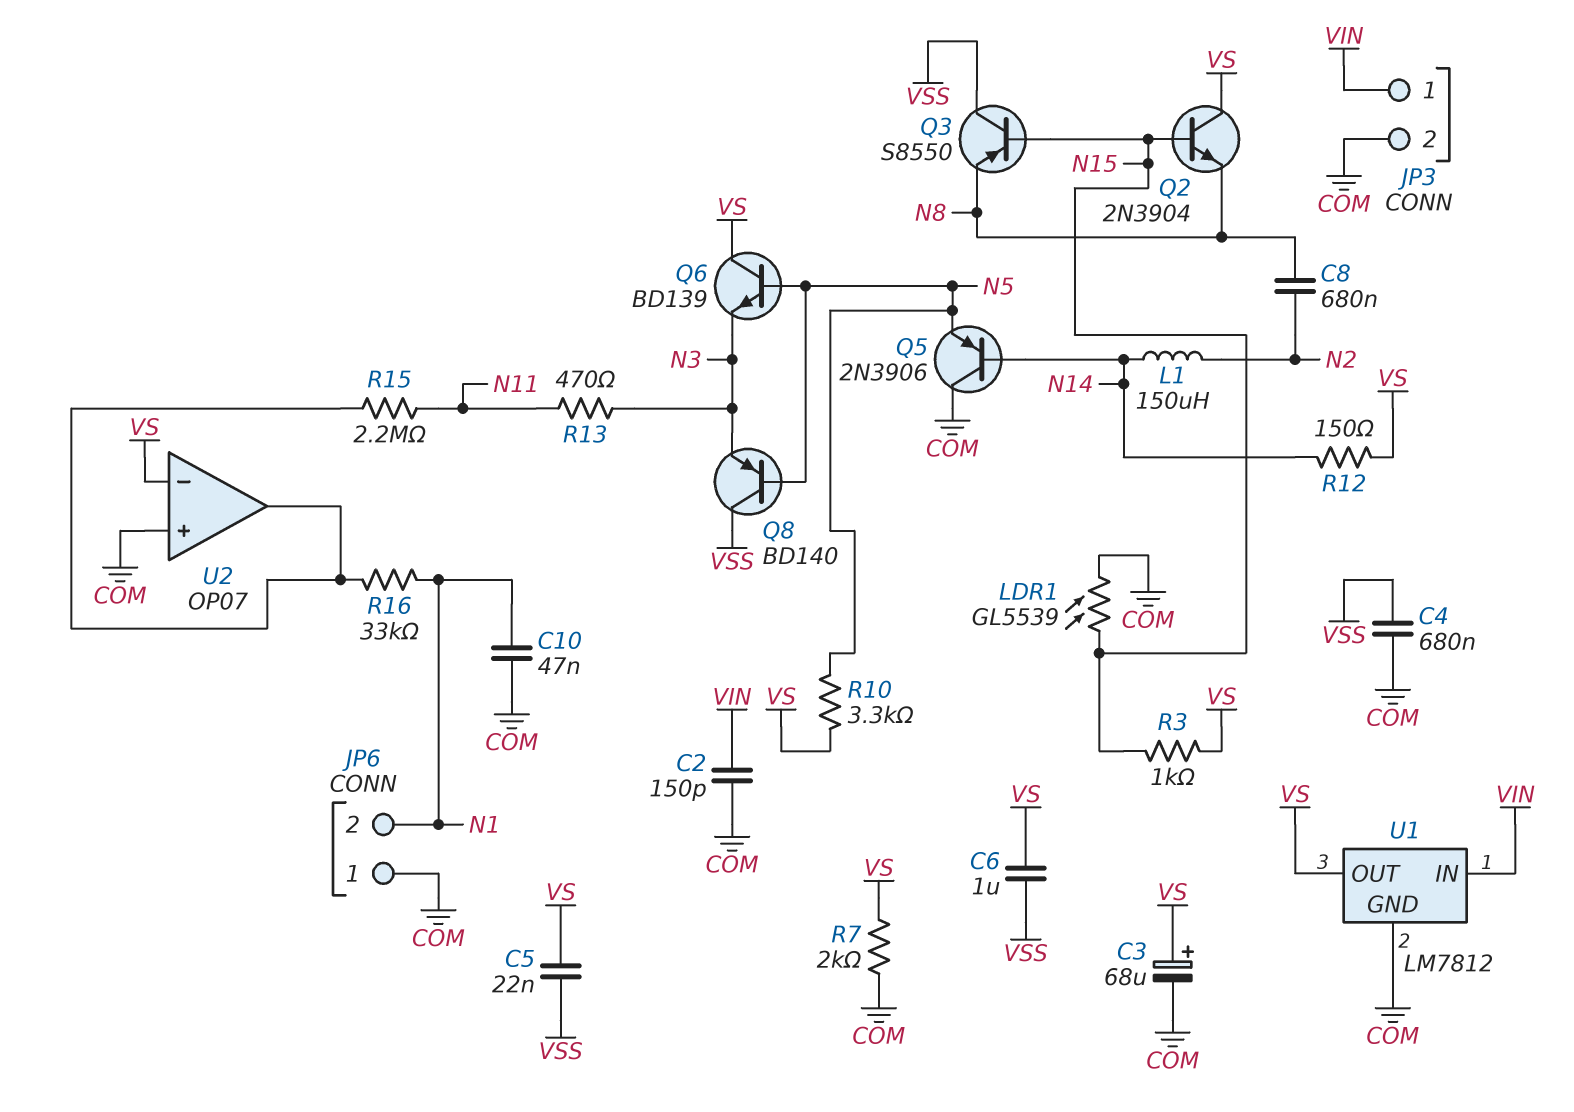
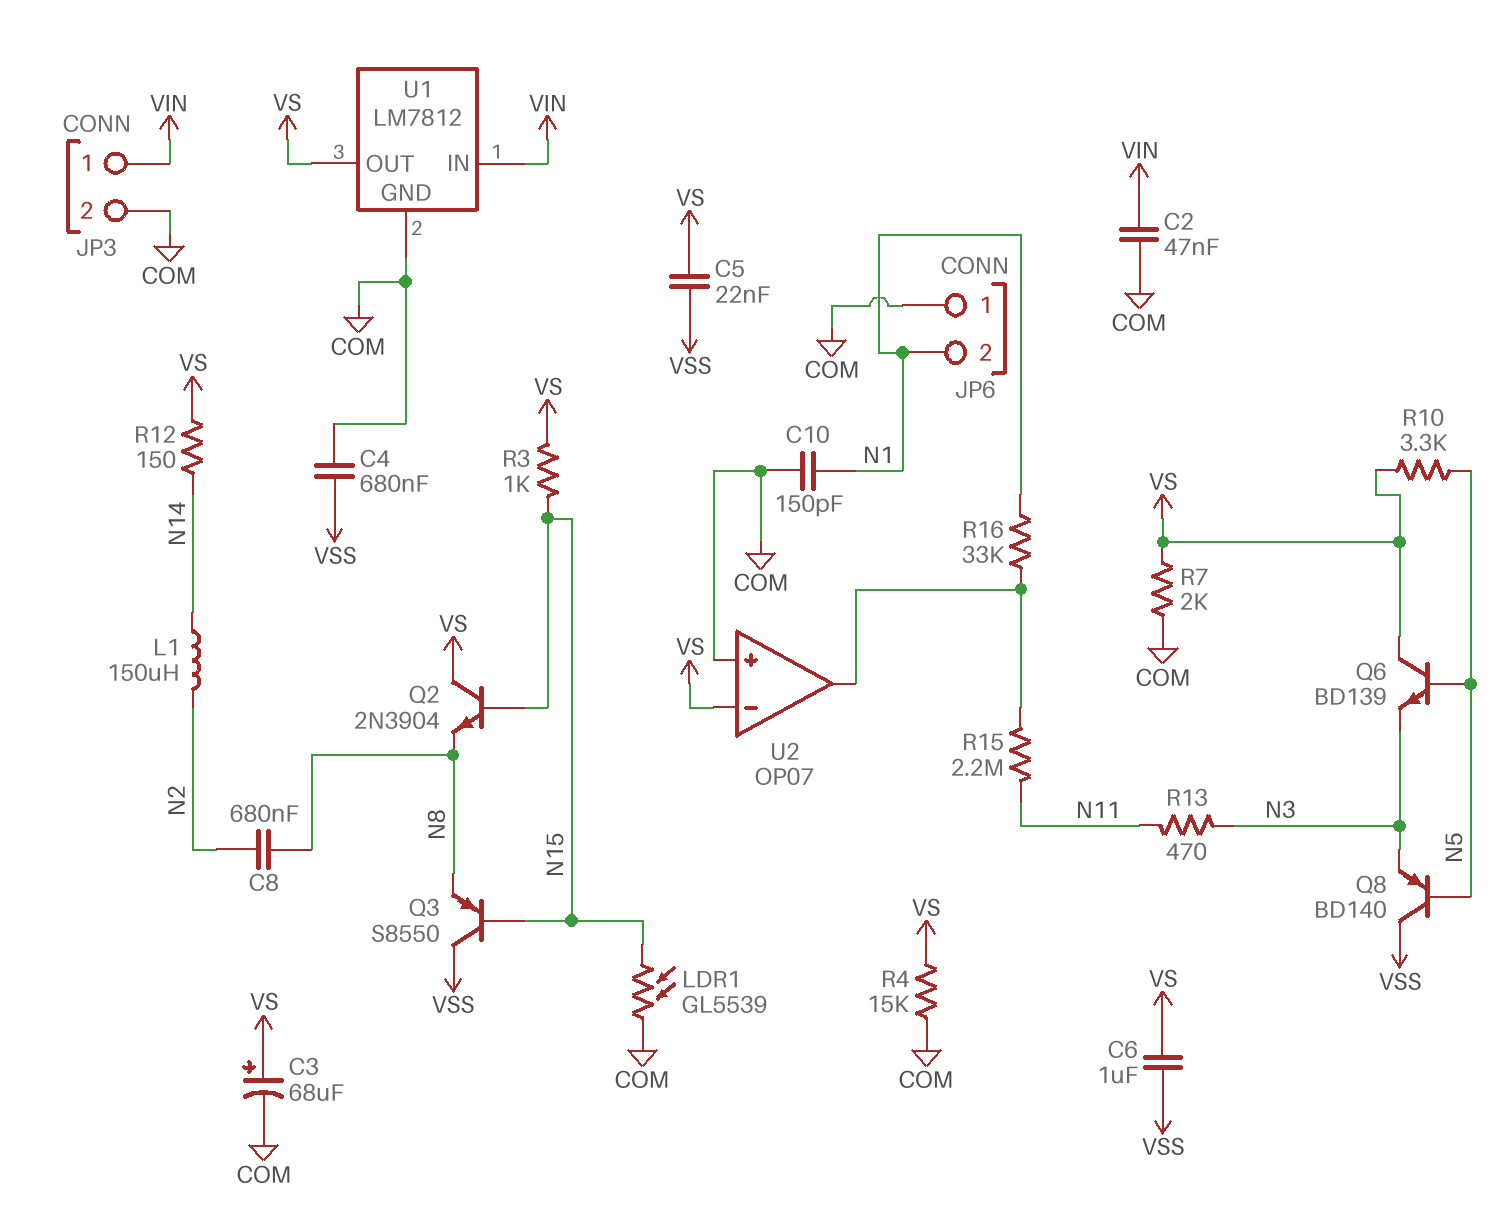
C2: 150pF (COM, VIN) -> 47nF (COM, VIN)
C10: 47nF (COM, N1) -> 150pF (COM, N1)
Q5: PNP 2N3906 (B N14, C COM, E N5) -> none
R4: none -> 15k (COM, VS)

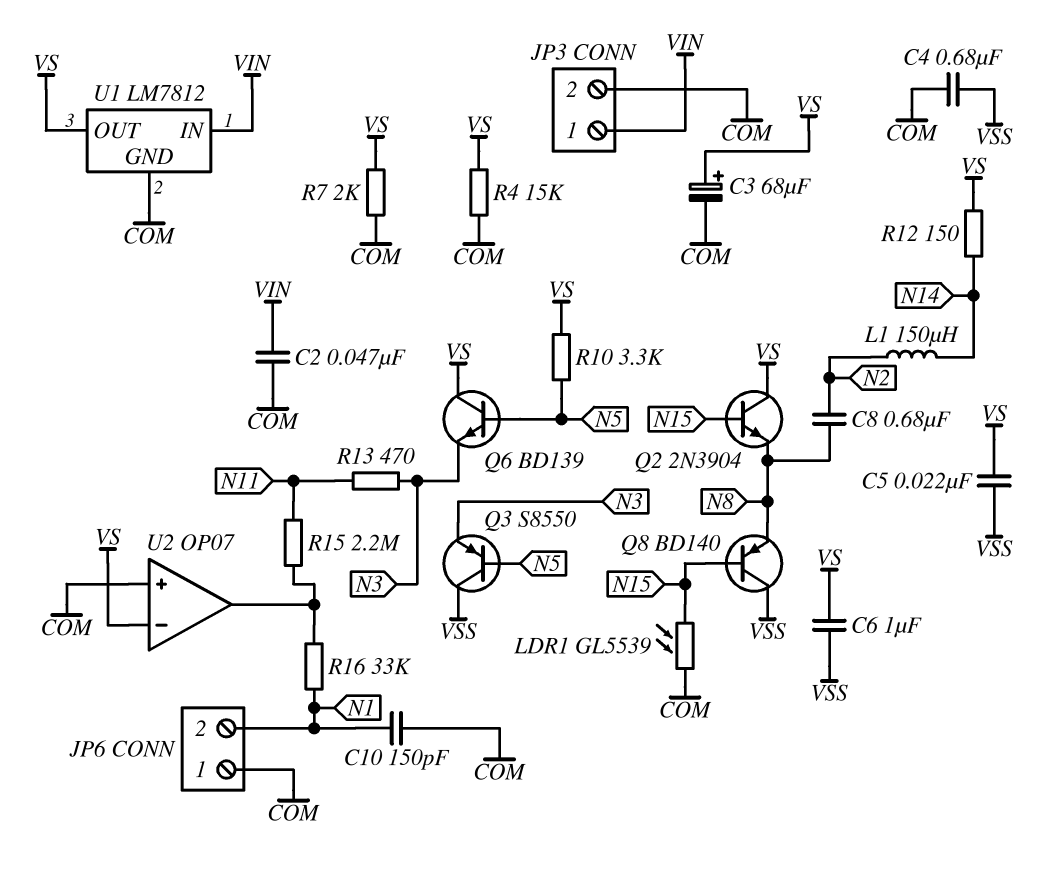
Q3: PNP S8550 (B N15, C VSS, E N8) -> PNP S8550 (B N5, C VSS, E N3)
Q8: PNP BD140 (B N5, C VSS, E N3) -> PNP BD140 (B N15, C VSS, E N8)
R3: 1k (N15, VS) -> none

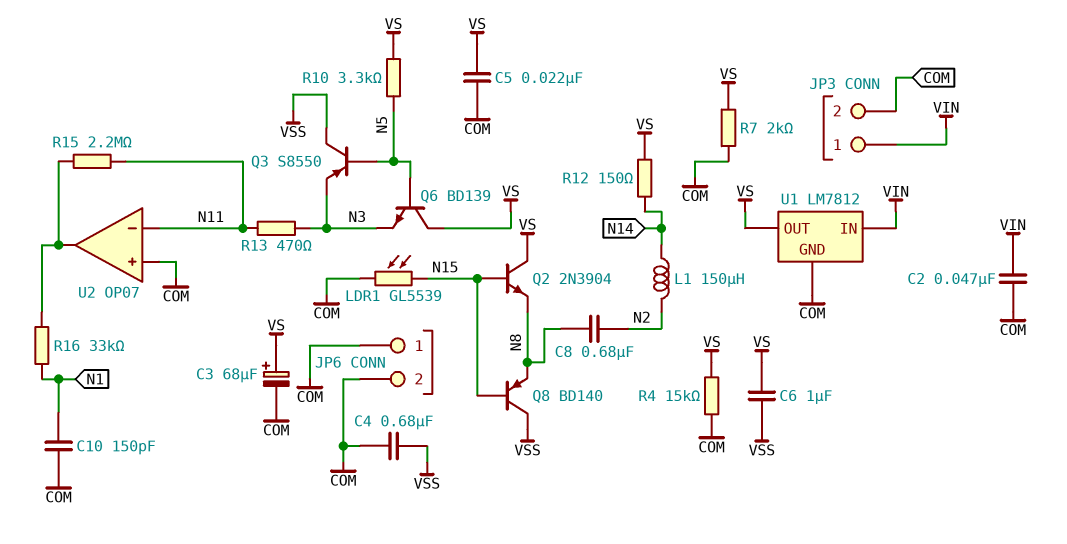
C5: 22nF (VS, VSS) -> 22nF (COM, VS)
JP6 pin 2: N1 -> COM
U2 pin in-: VS -> N11

